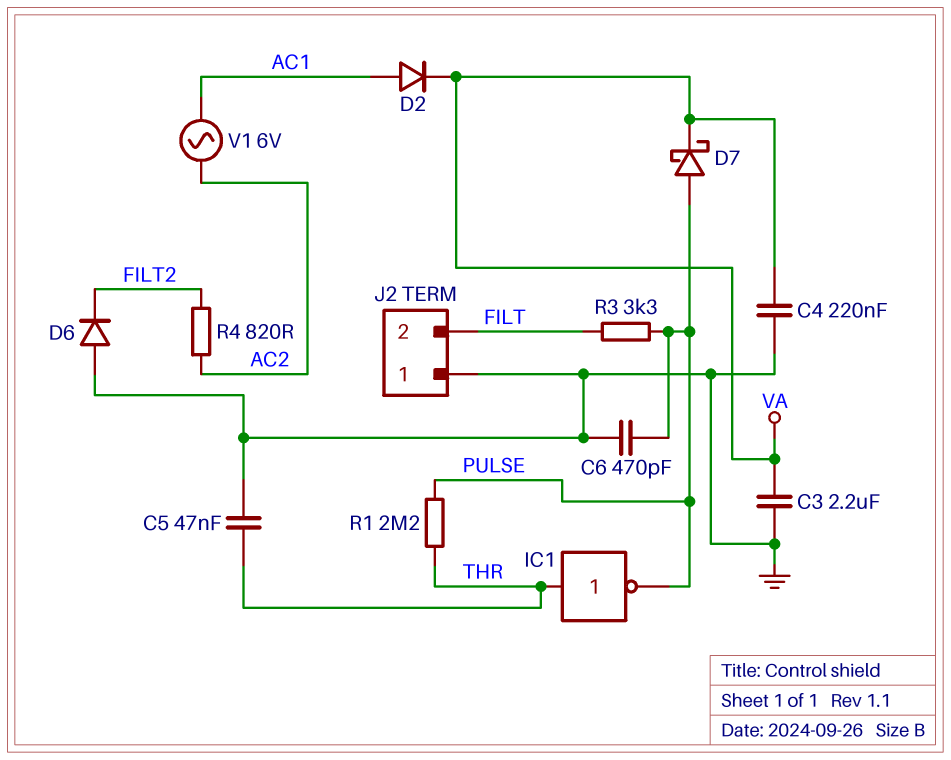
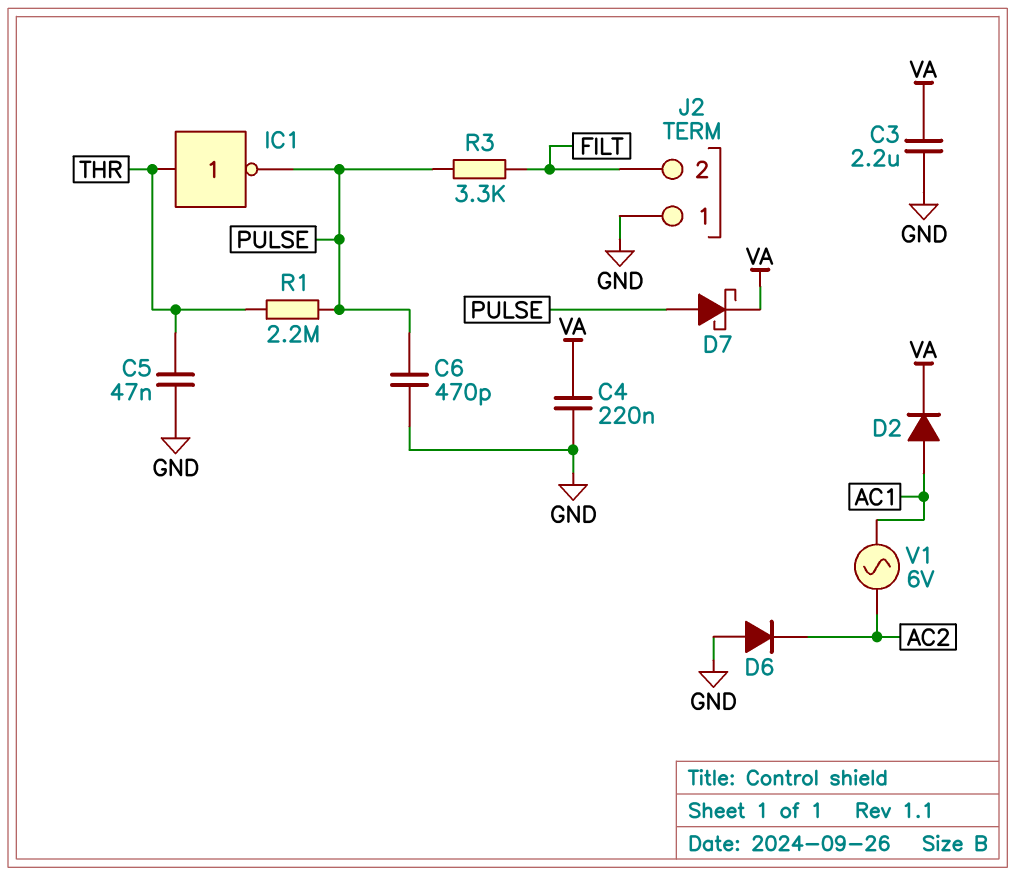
D6: diode (A GND, K FILT2) -> diode (A GND, K AC2)
R4: 820 (AC2, FILT2) -> none

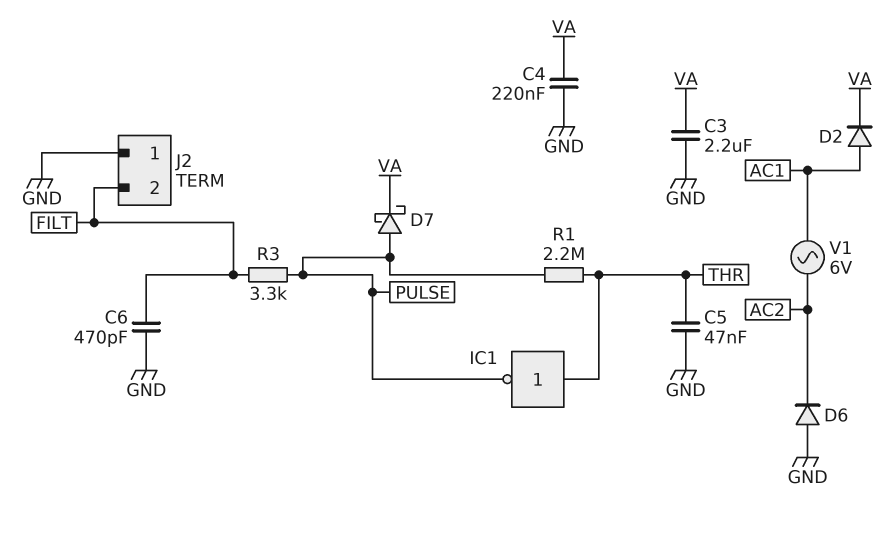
C6: 470pF (GND, PULSE) -> 470pF (FILT, GND)

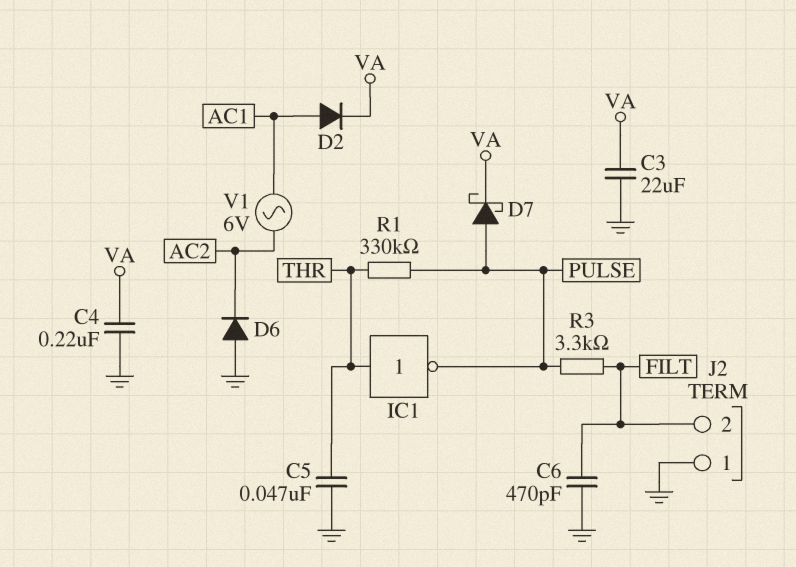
C3: 2.2uF (GND, VA) -> 22uF (GND, VA)
R1: 2.2M (PULSE, THR) -> 330k (PULSE, THR)

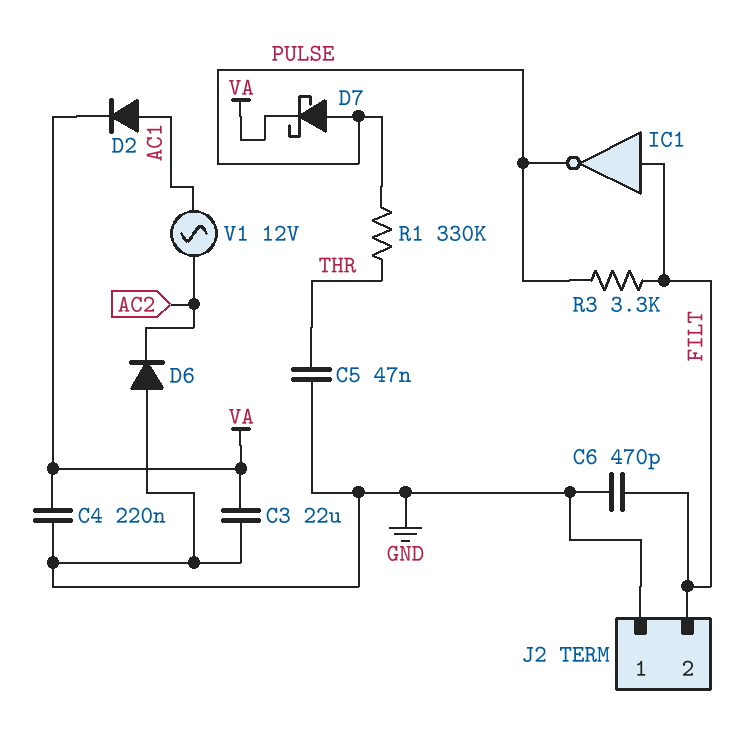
IC1: NOT (in THR, out PULSE) -> NOT (in FILT, out PULSE)
V1: AC 6V (AC1, AC2) -> AC 12V (AC1, AC2)

